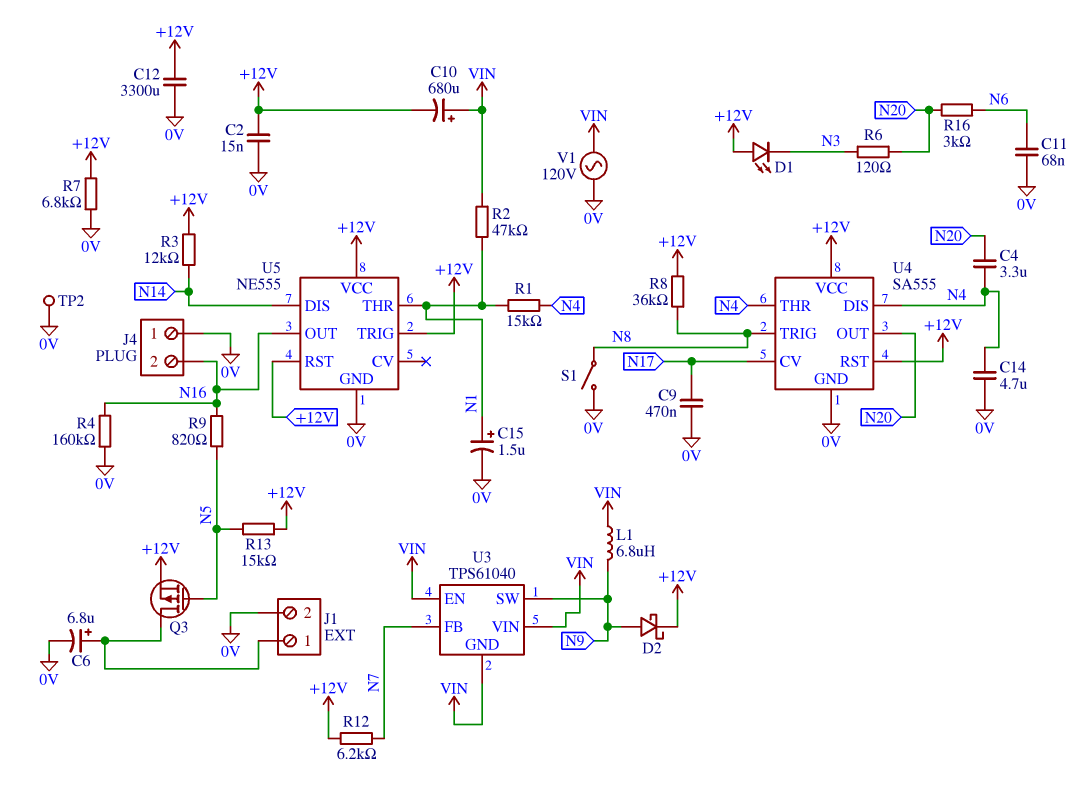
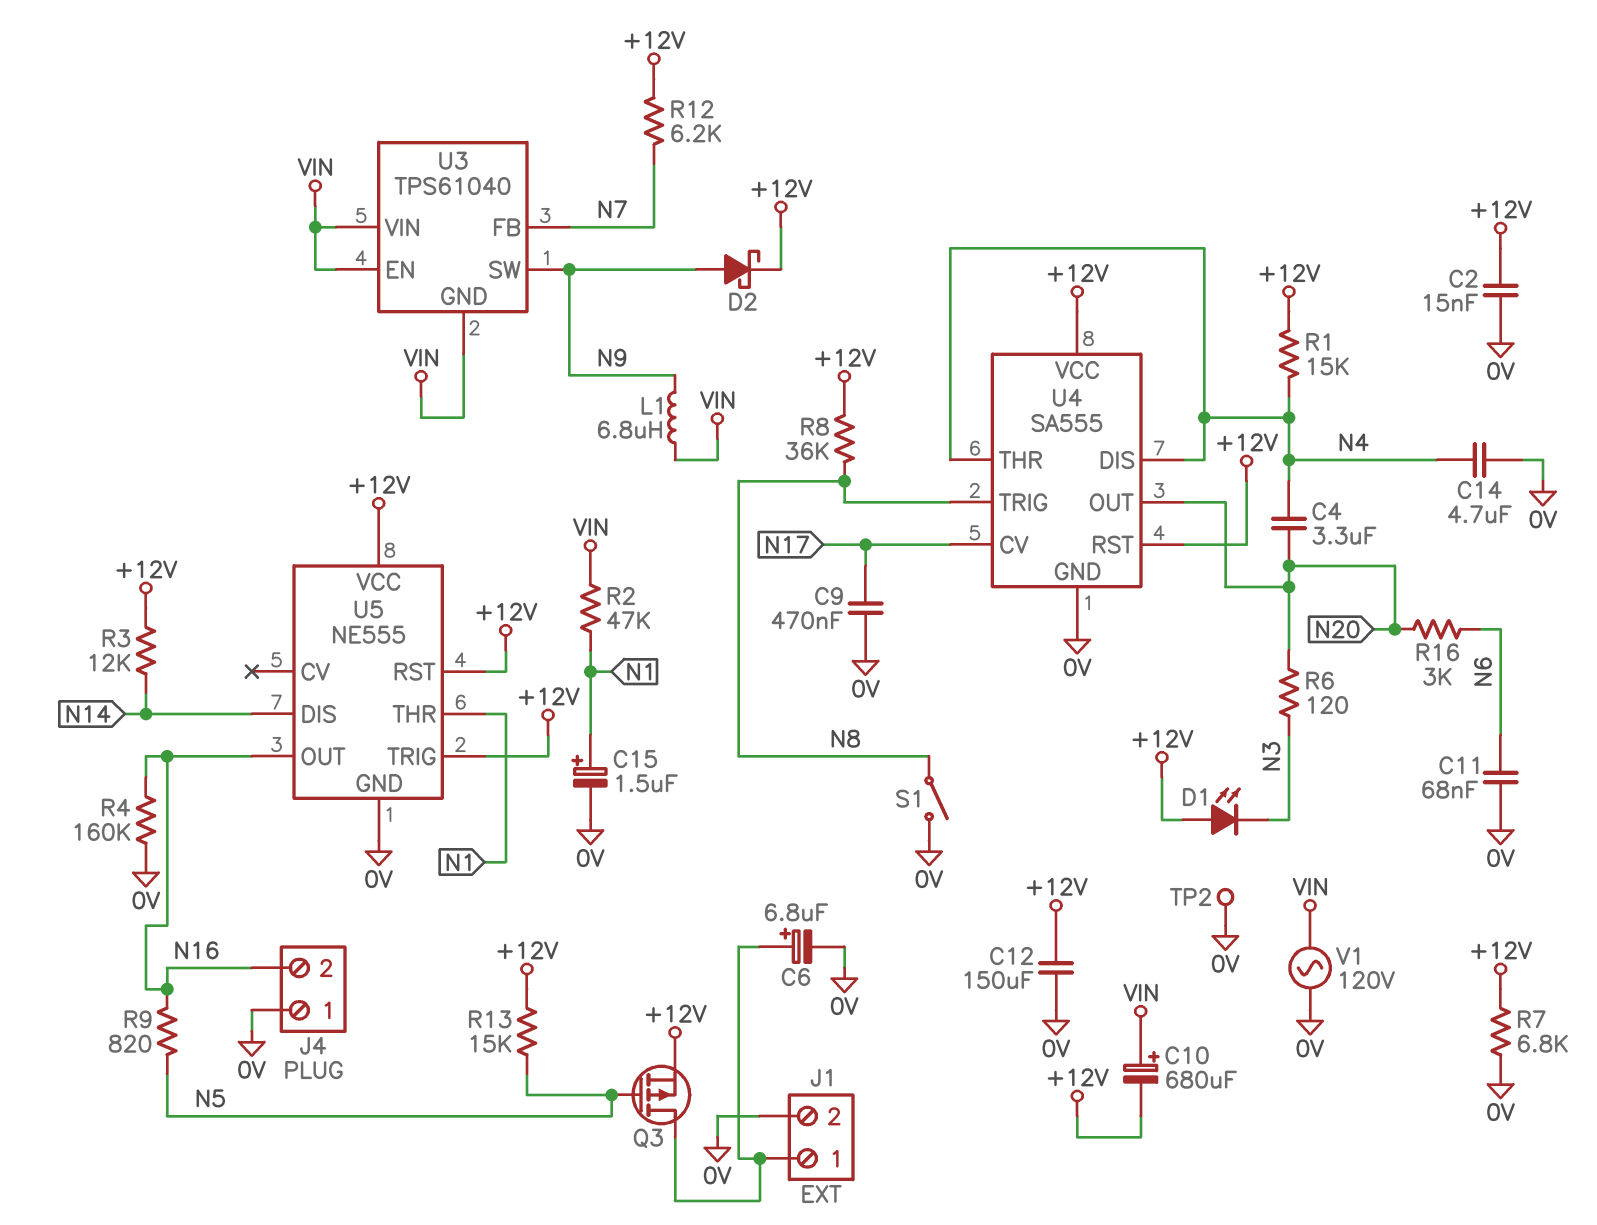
C12: 3300uF (+12V, 0V) -> 150uF (+12V, 0V)
R1: 15k (N1, N4) -> 15k (+12V, N4)

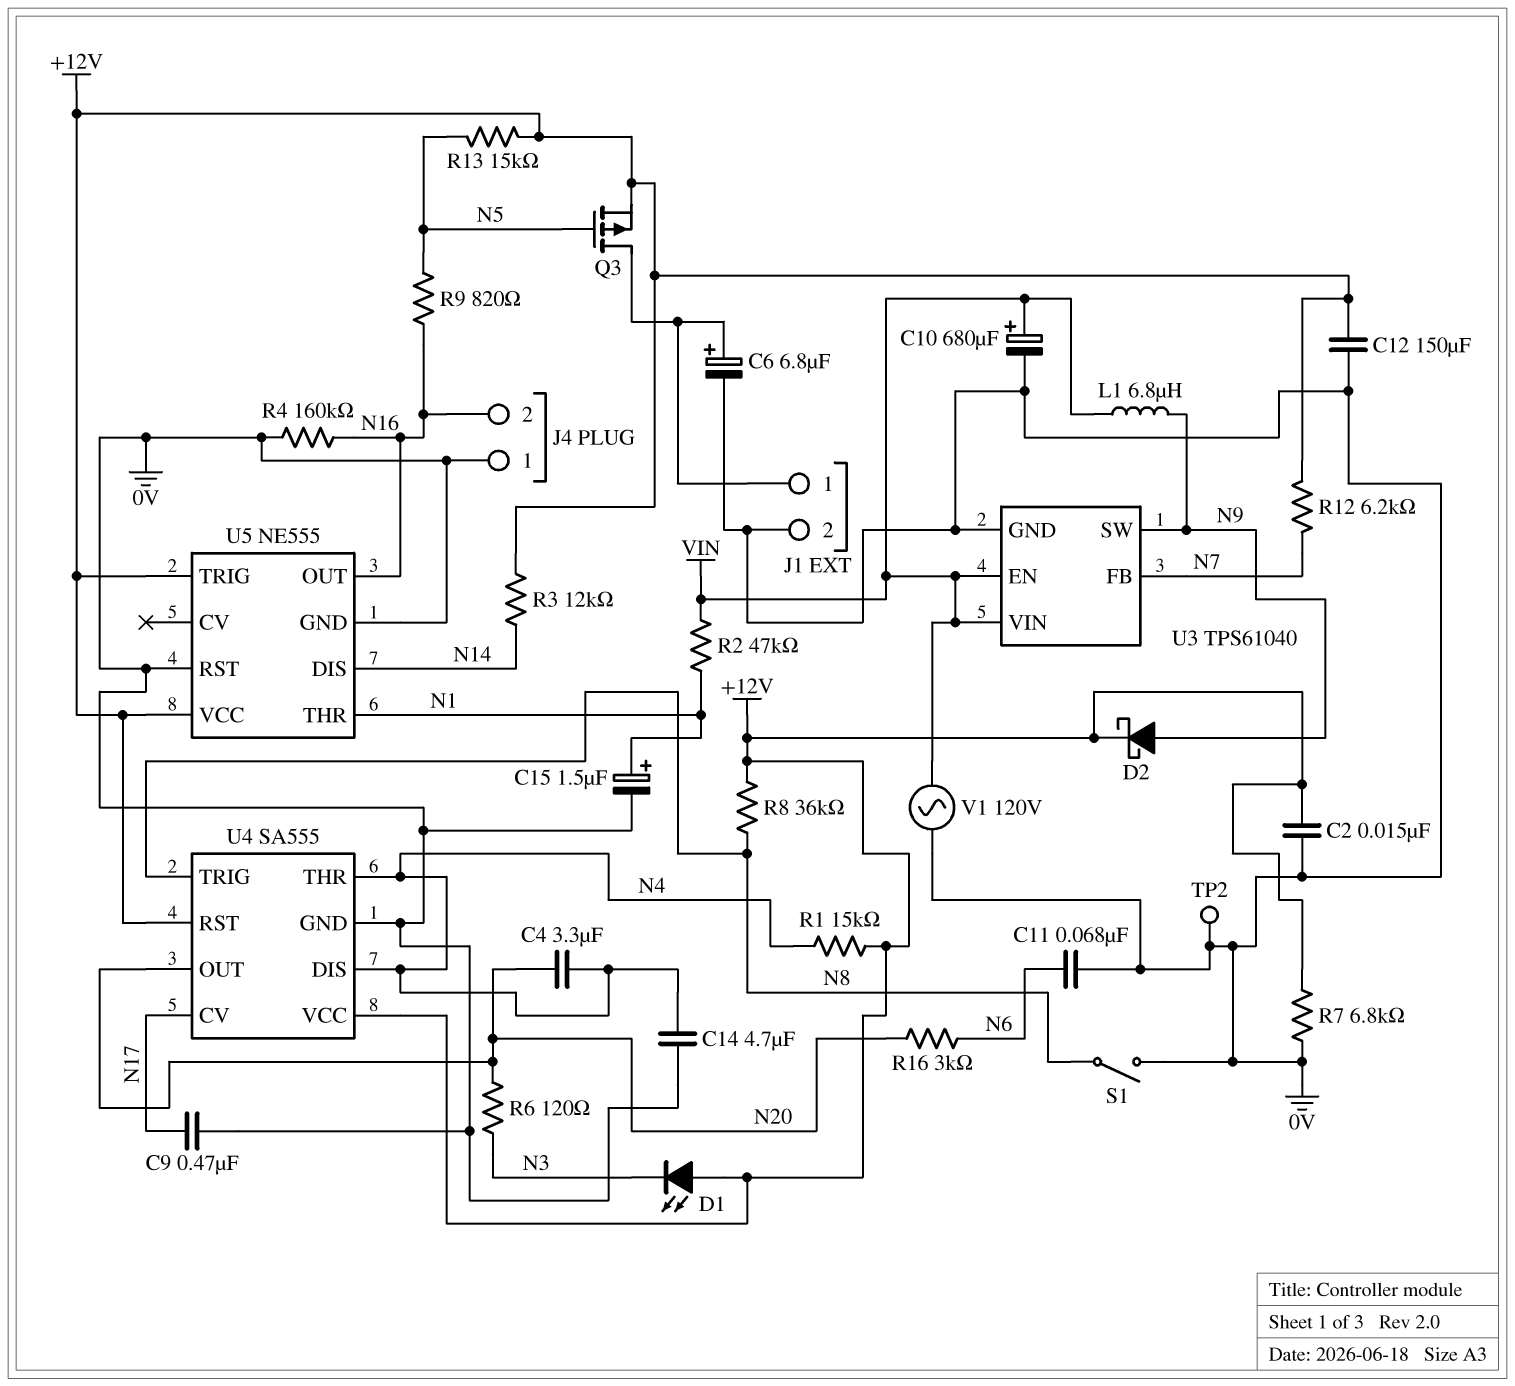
C10: 680uF (plus VIN, minus +12V) -> 680uF (plus VIN, minus 0V)
U3 pin GND: VIN -> 0V
U5 pin RST: +12V -> 0V

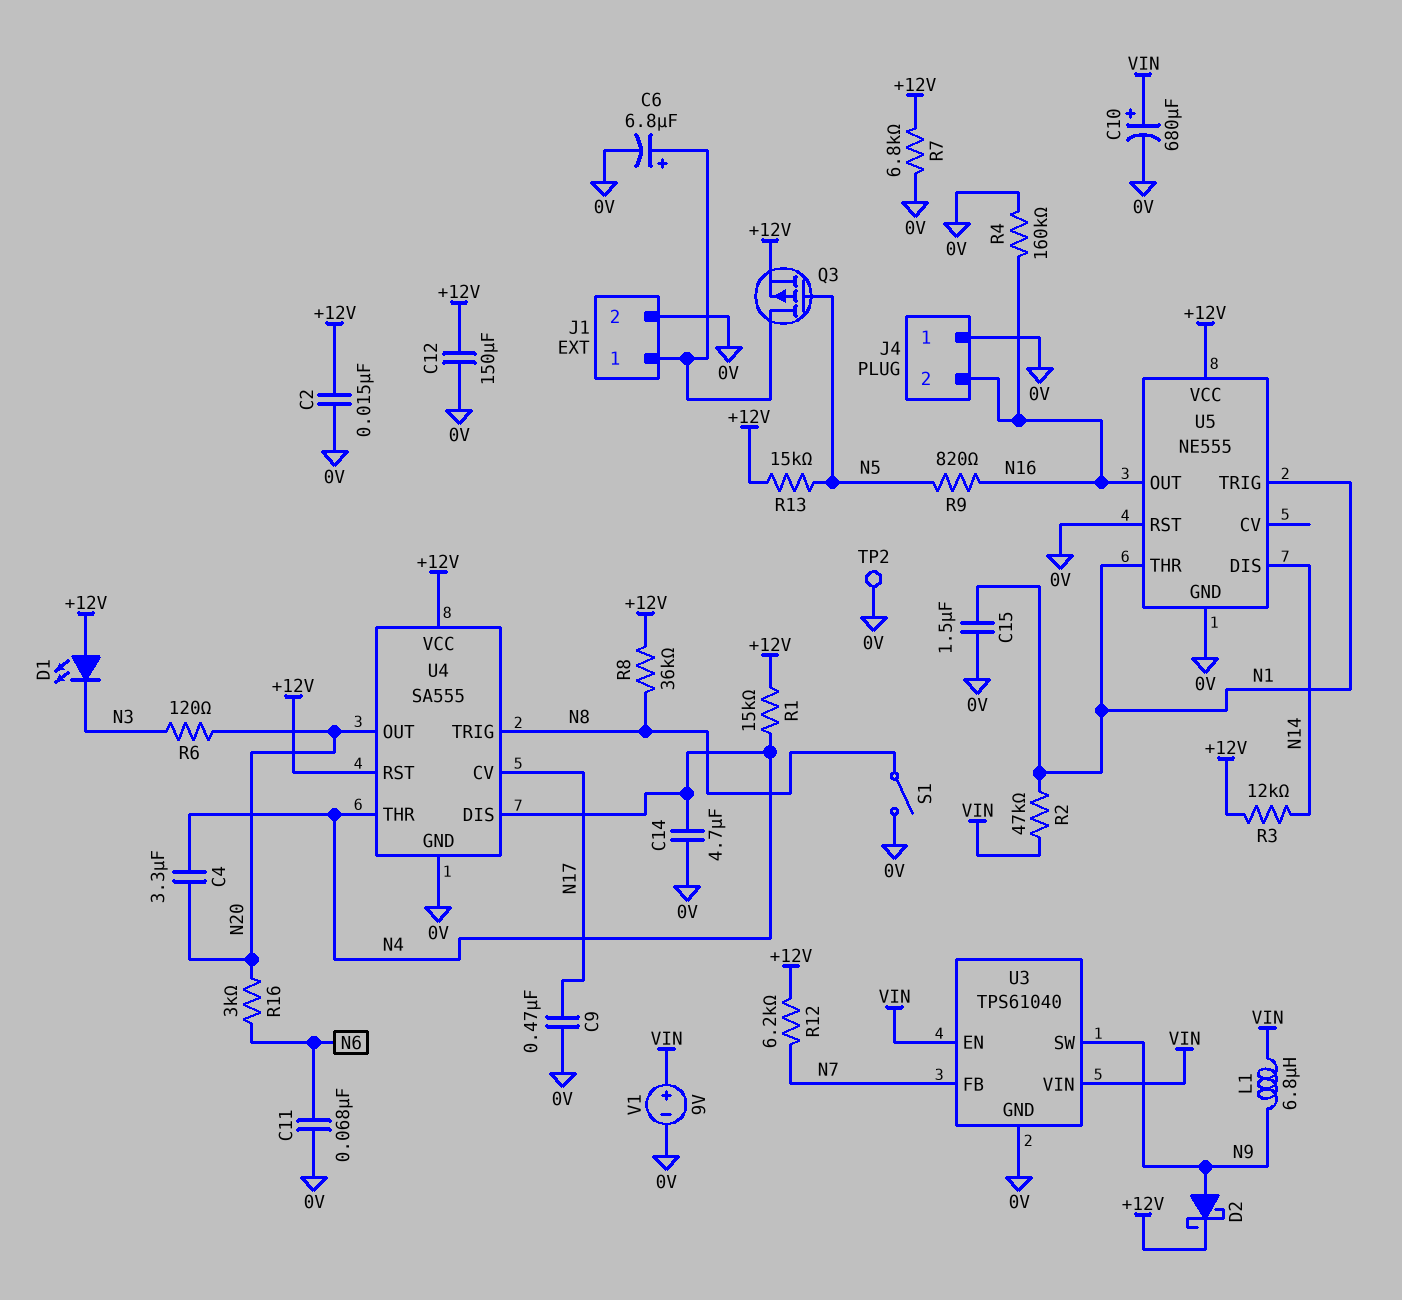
C15: 1.5uF (plus N1, minus 0V) -> 1.5uF (0V, N1)
U5 pin TRIG: +12V -> N1
V1: AC 120V (0V, VIN) -> 9V (plus VIN, minus 0V)

